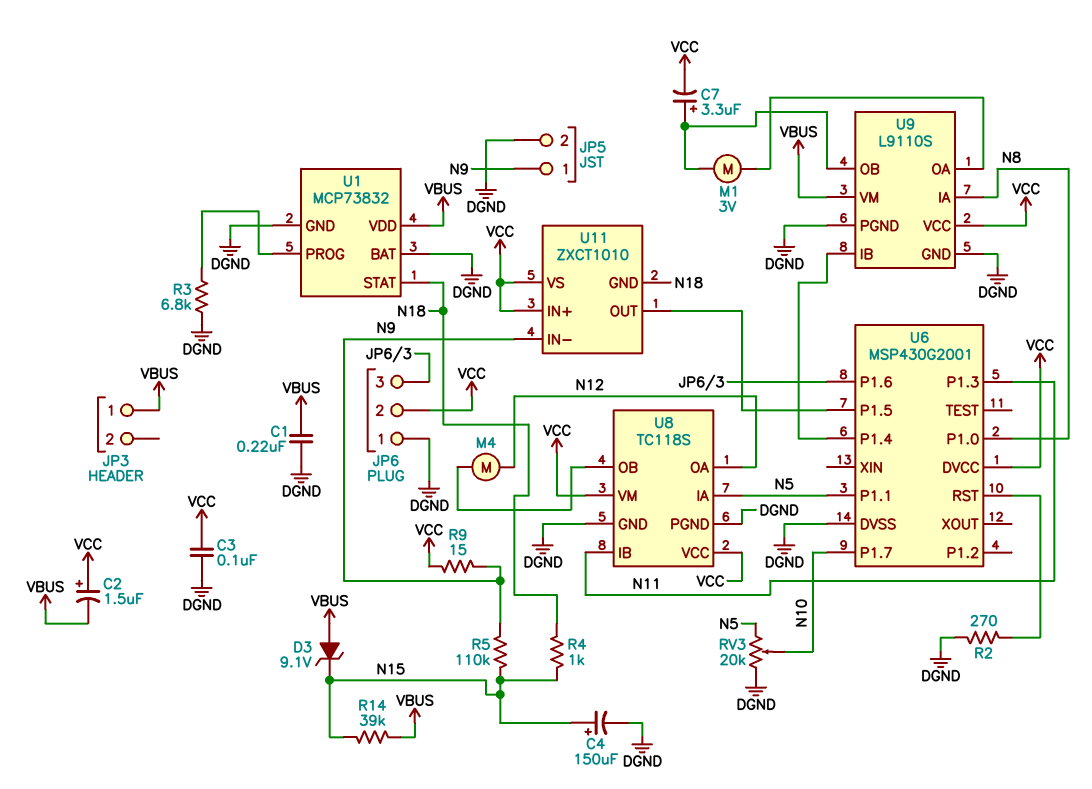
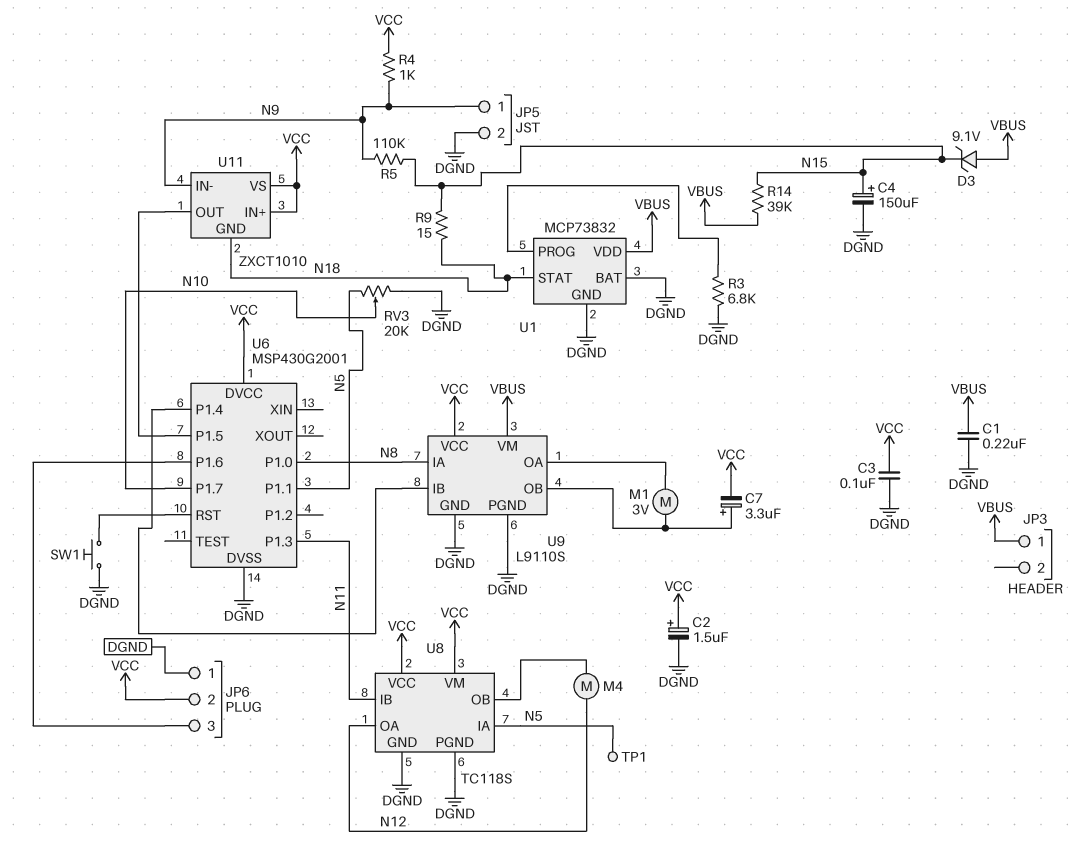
C2: 1.5uF (plus VCC, minus VBUS) -> 1.5uF (plus VCC, minus DGND)
R2: 270 (DGND, U6/RST) -> none
R4: 1k (N15, N18) -> 1k (N9, VCC)
R9: 15 (N9, VCC) -> 15 (N15, N18)
SW1: none -> button (DGND, U6/RST)
TP1: none -> test point (N5)

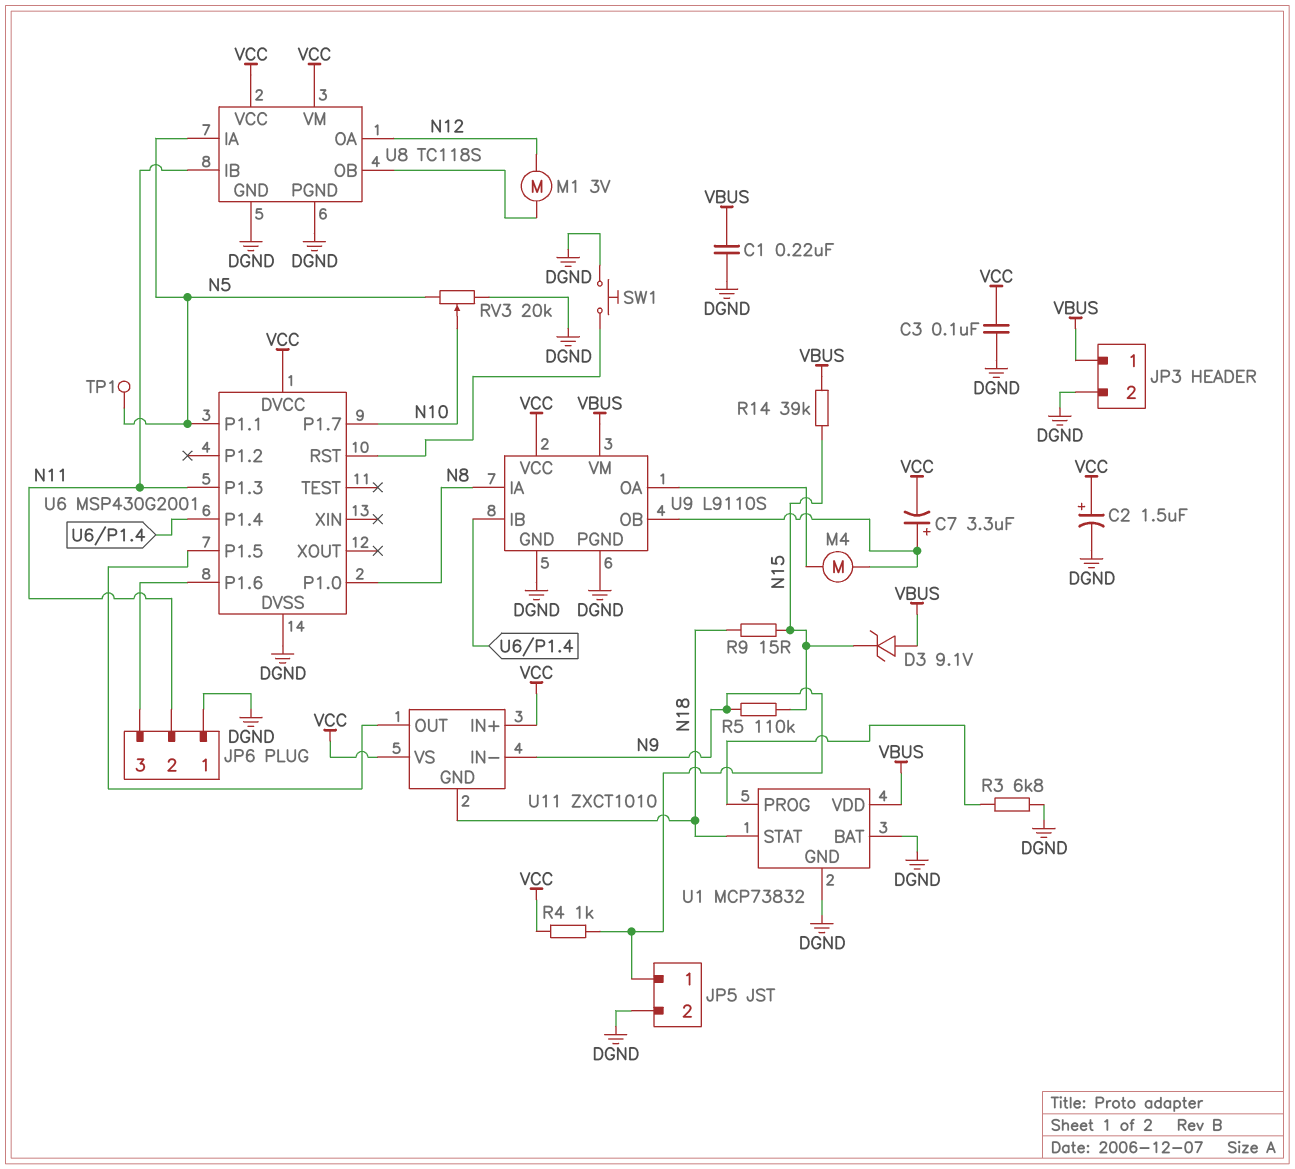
C4: 150uF (plus N15, minus DGND) -> none
JP3 pin 2: none -> DGND
JP6 pin 2: VCC -> N11
M1: motor 3V (U9/OA, U9/OB) -> motor 3V (N12, U8/OB)
M4: motor (N12, U8/OB) -> motor (U9/OA, U9/OB)

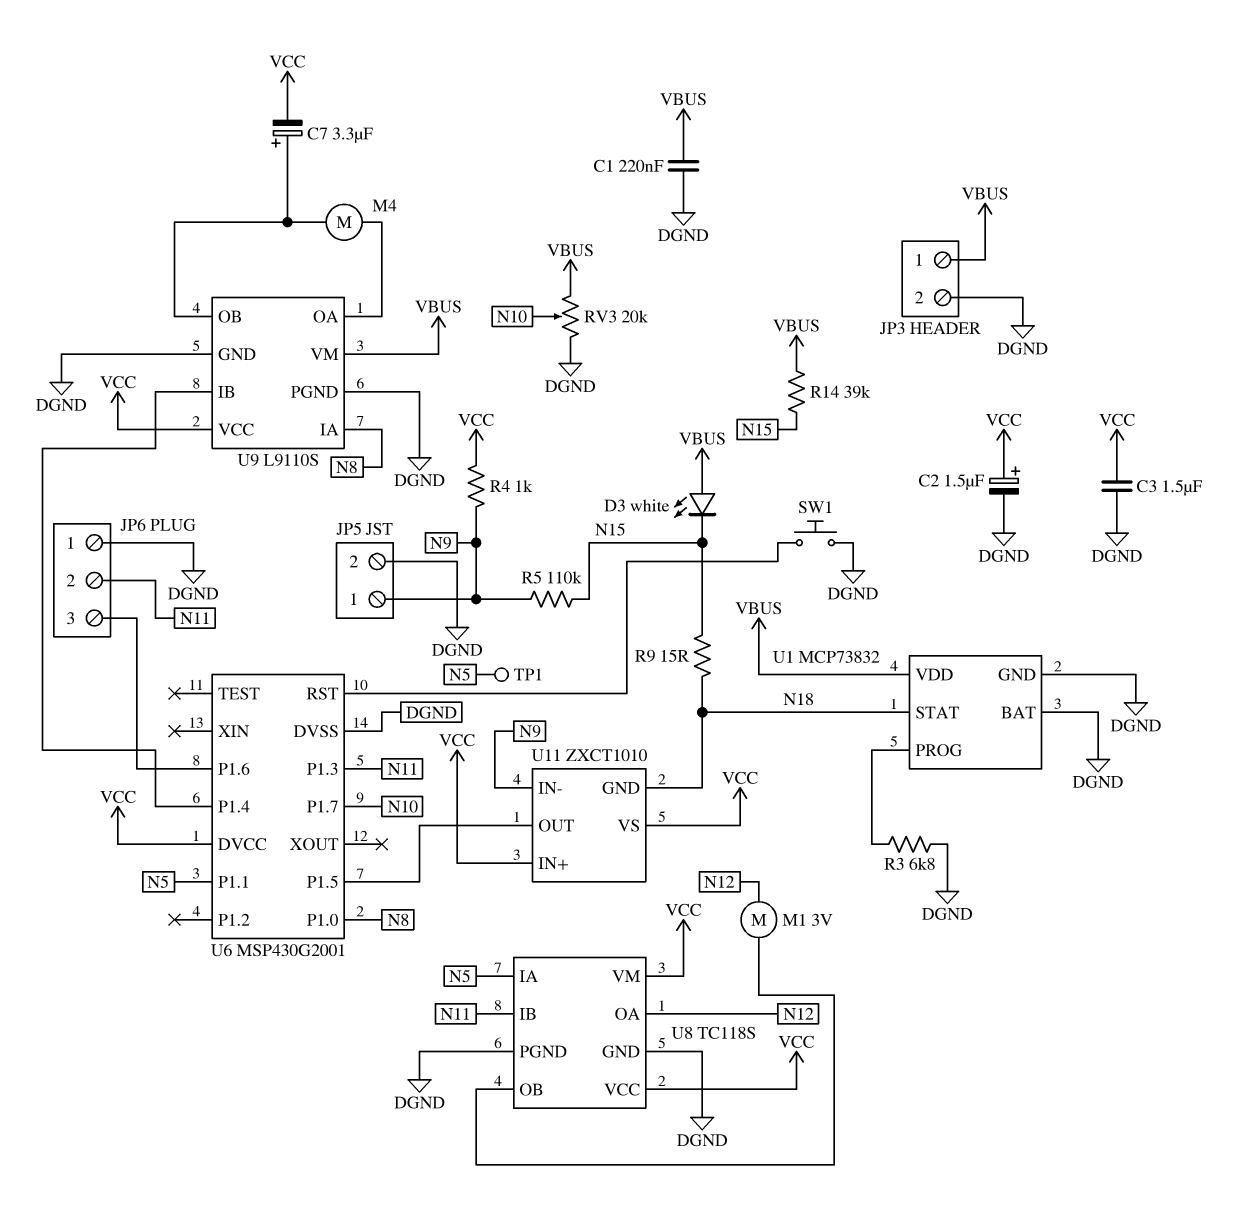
C3: 100nF (DGND, VCC) -> 1.5uF (DGND, VCC)
D3: zener 9.1V (A VBUS, K N15) -> LED white (A VBUS, K N15)
RV3: 20k (DGND, N5, wiper N10) -> 20k (DGND, VBUS, wiper N10)

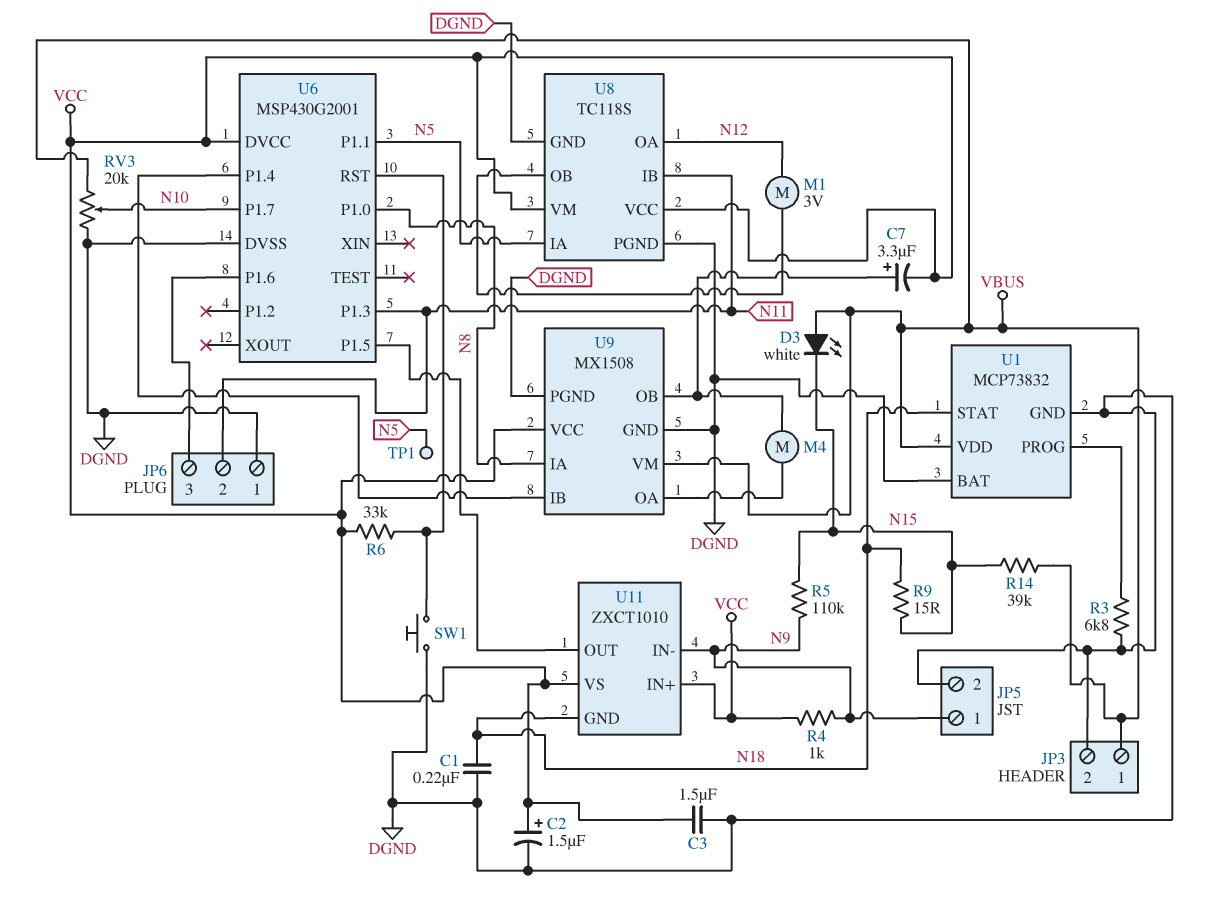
C1: 220nF (DGND, VBUS) -> 220nF (DGND, N18)
R6: none -> 33k (U6/RST, VCC)
U9: L9110S -> MX1508

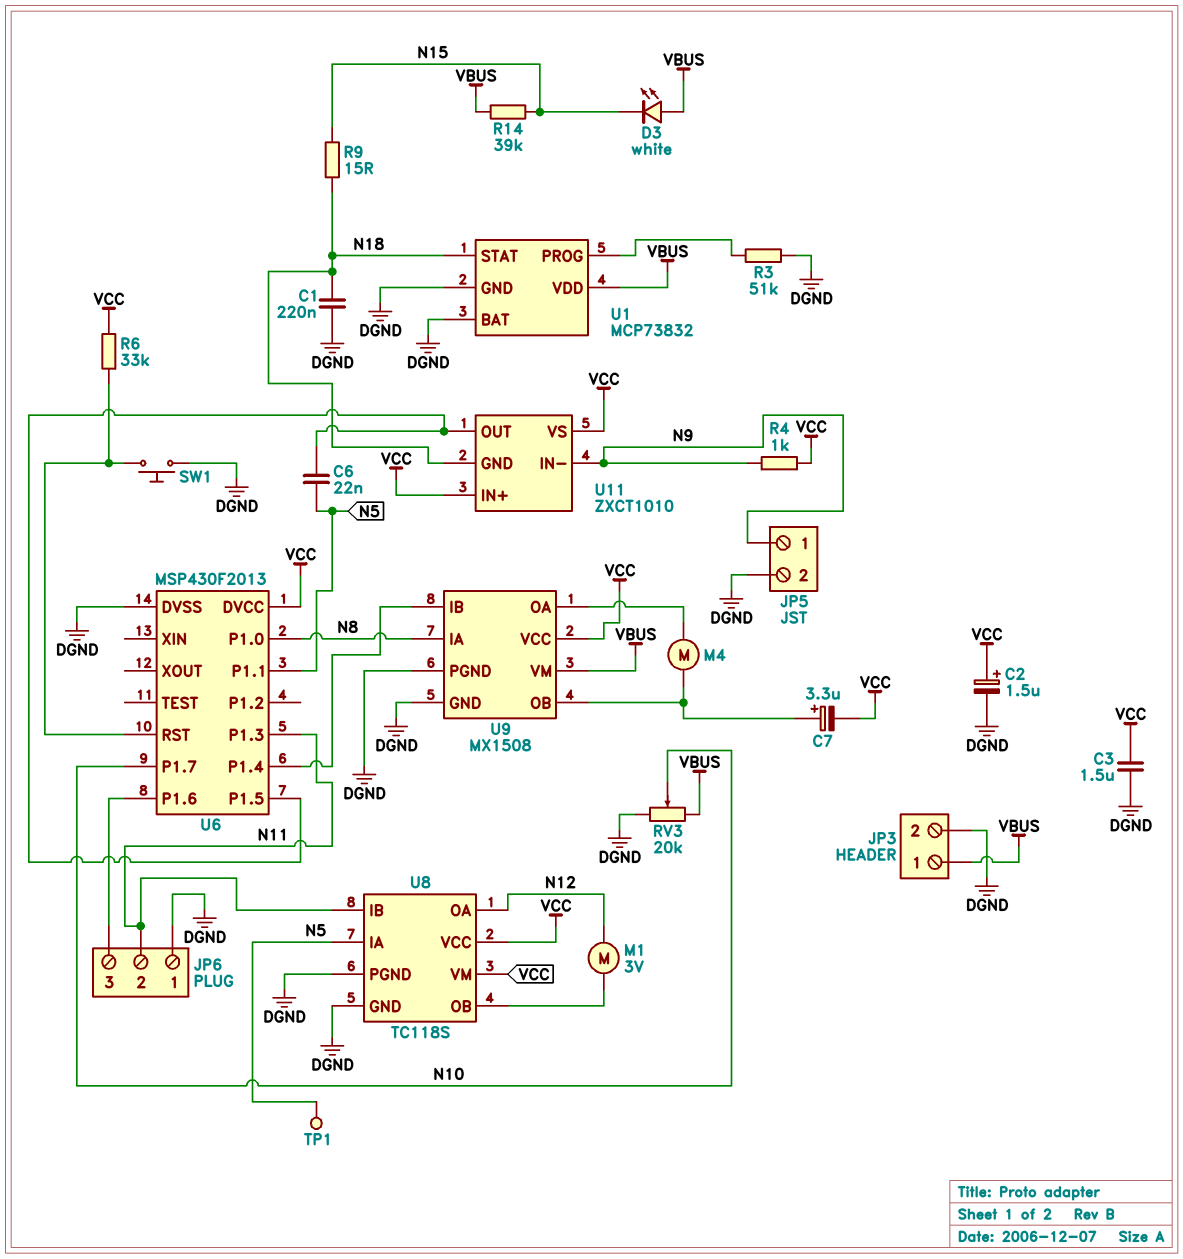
C6: none -> 22nF (N5, U6/P1.5)
R3: 6.8k (DGND, U1/PROG) -> 51k (DGND, U1/PROG)
R5: 110k (N9, N15) -> none
U6: MSP430G2001 -> MSP430F2013

